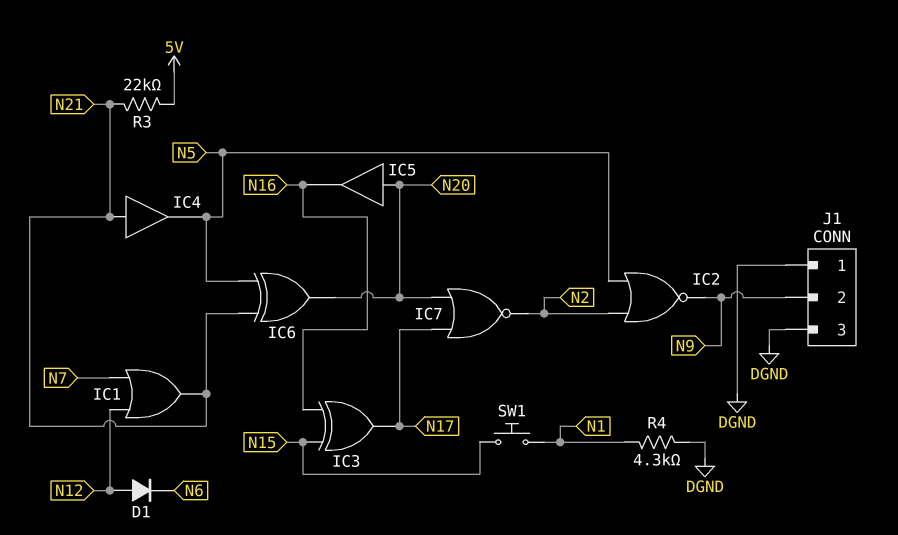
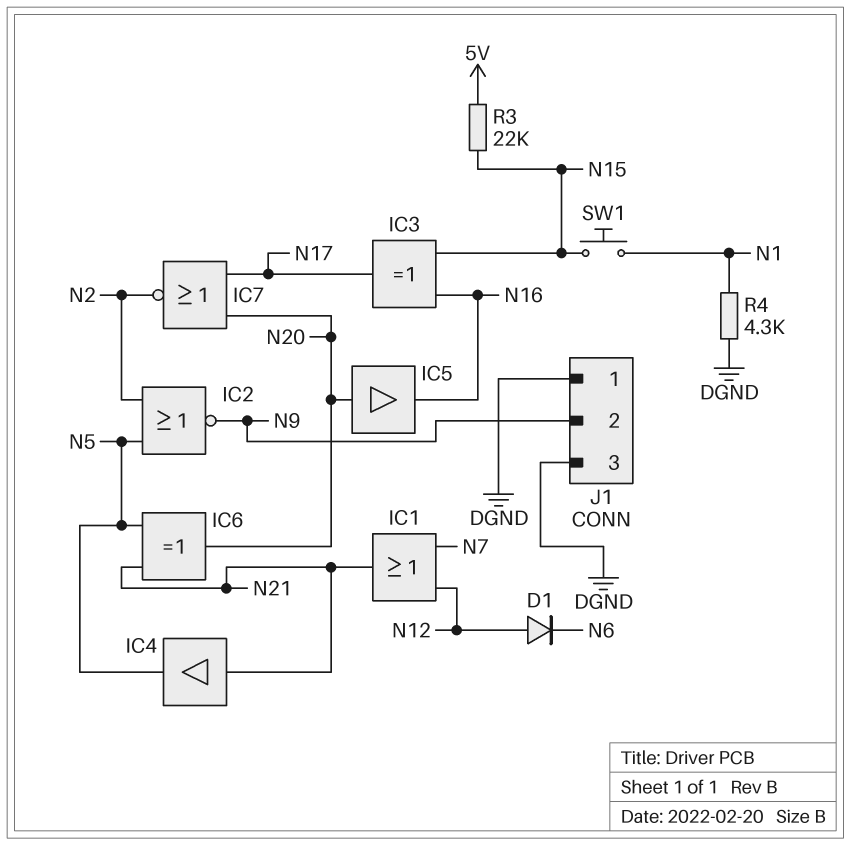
R3: 22k (5V, N21) -> 22k (5V, N15)

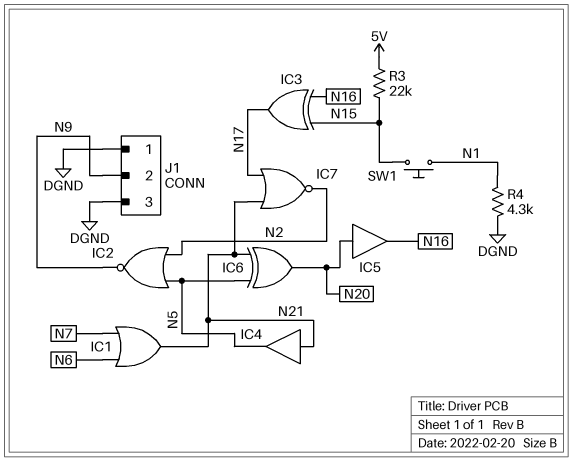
D1: diode (A N12, K N6) -> none
IC1: OR (in N7, in N12, out N21) -> OR (in N6, in N7, out N21)
IC7: NOR (in N17, in N20, out N2) -> NOR (in N17, in N21, out N2)

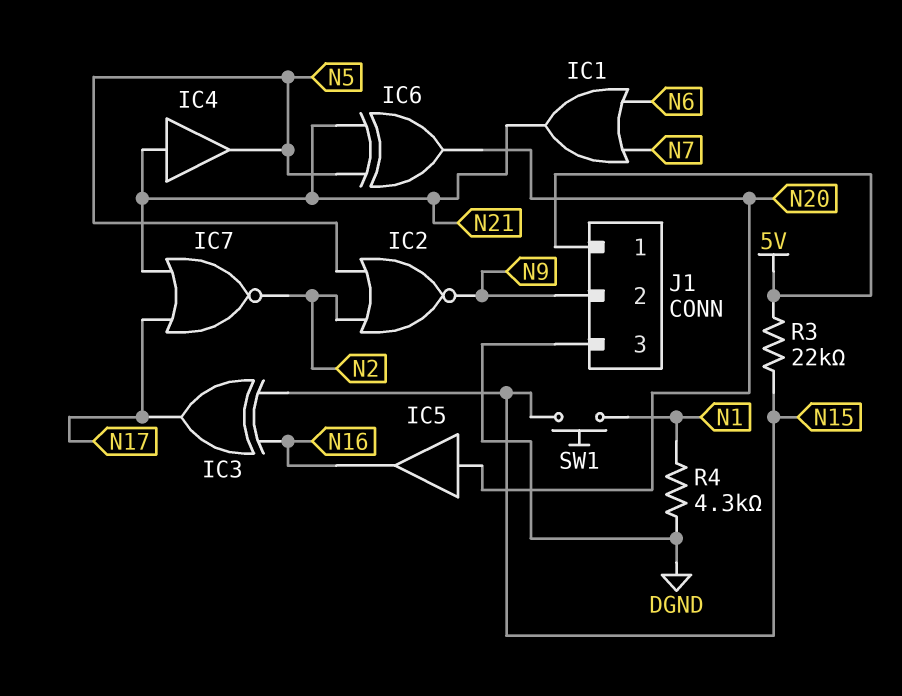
J1 pin 1: DGND -> 5V

